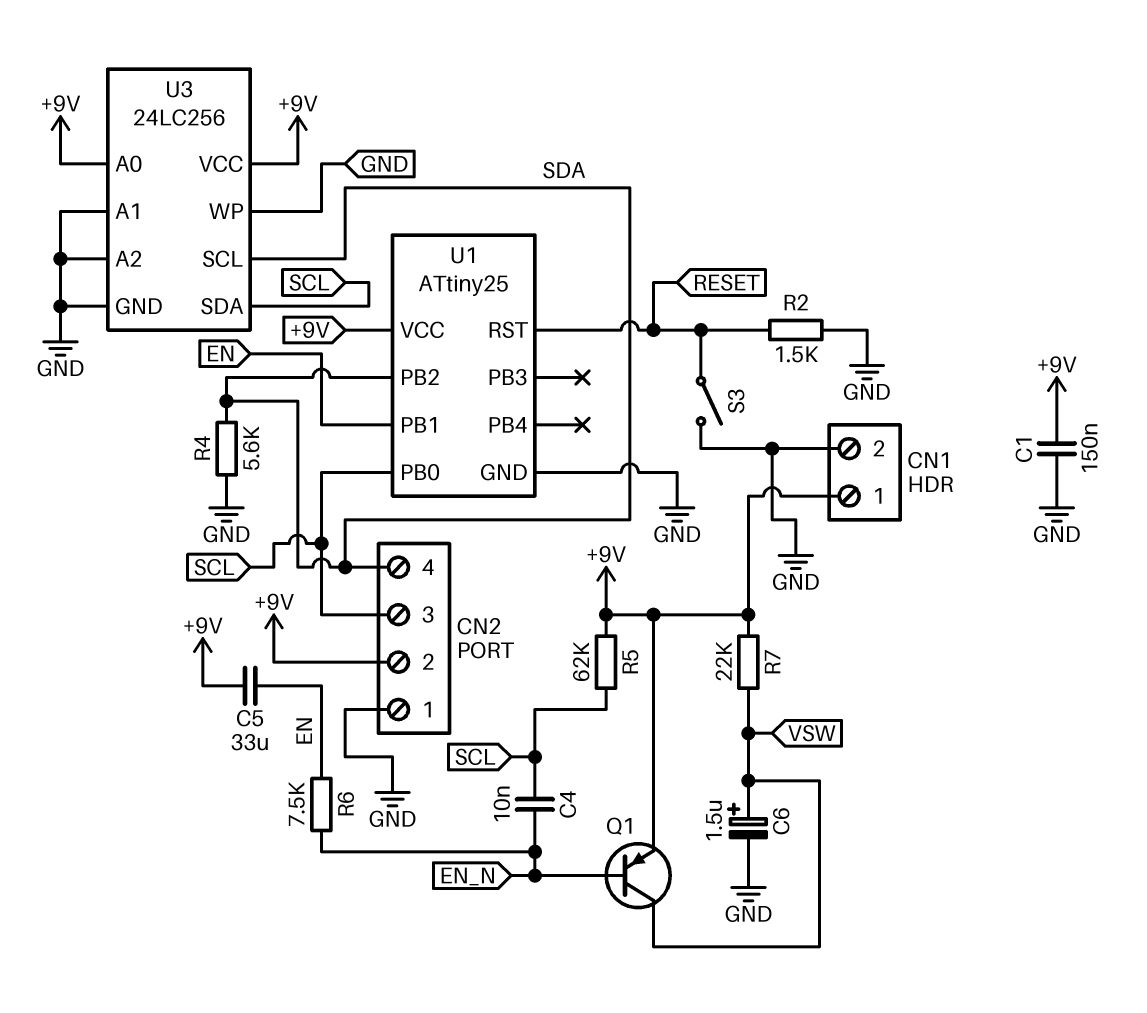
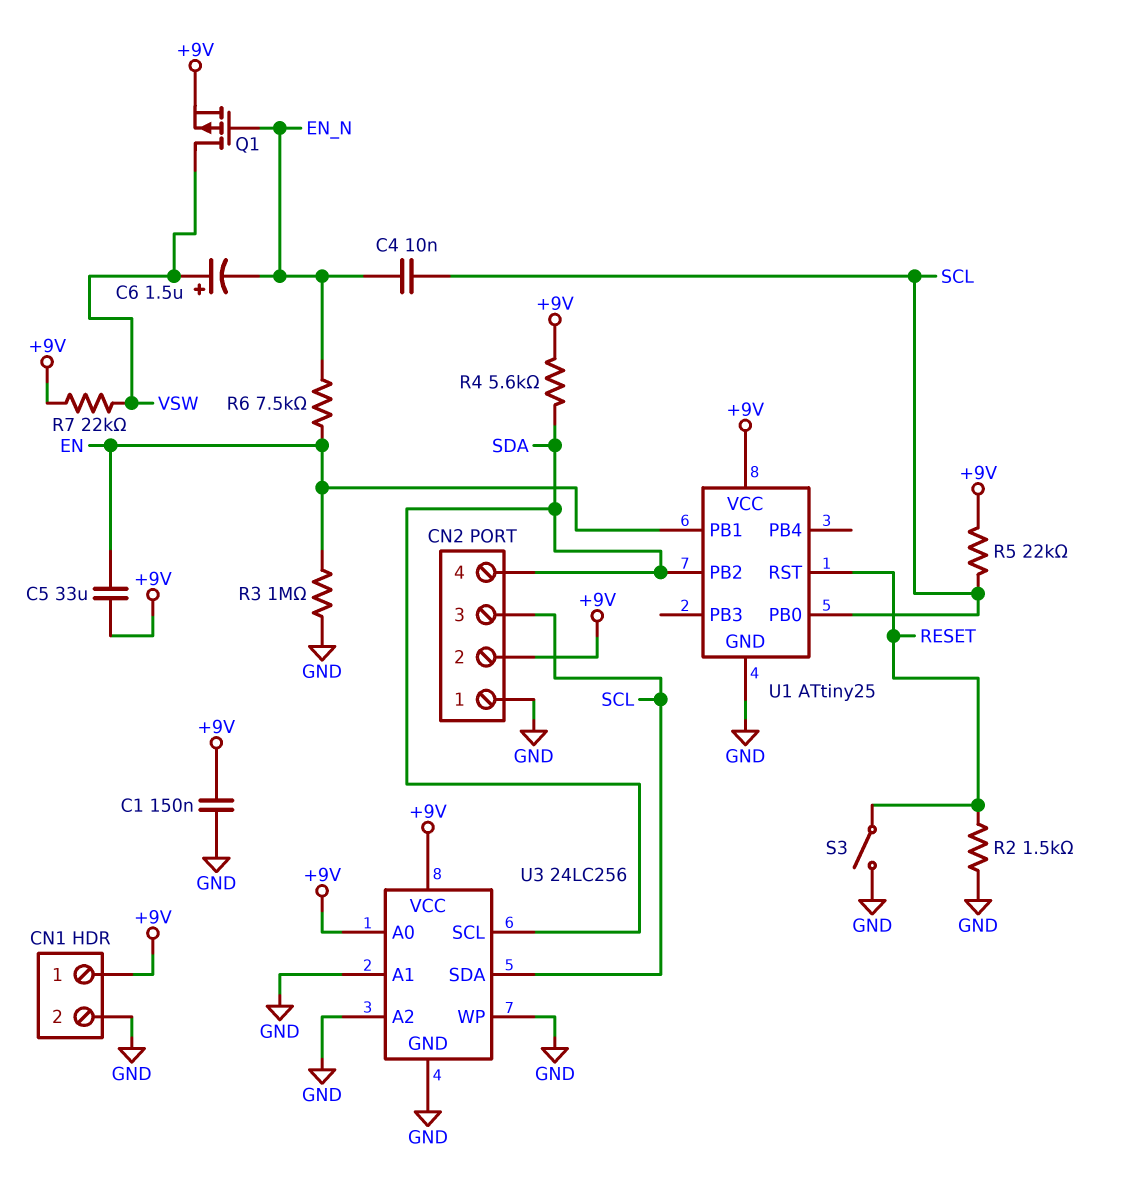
C6: 1.5uF (plus VSW, minus GND) -> 1.5uF (plus VSW, minus EN_N)
Q1: PNP (B EN_N, C VSW, E +9V) -> PMOS (G EN_N, D VSW, S +9V)
R3: none -> 1M (EN, GND)
R4: 5.6k (GND, SDA) -> 5.6k (+9V, SDA)
R5: 62k (+9V, SCL) -> 22k (+9V, SCL)

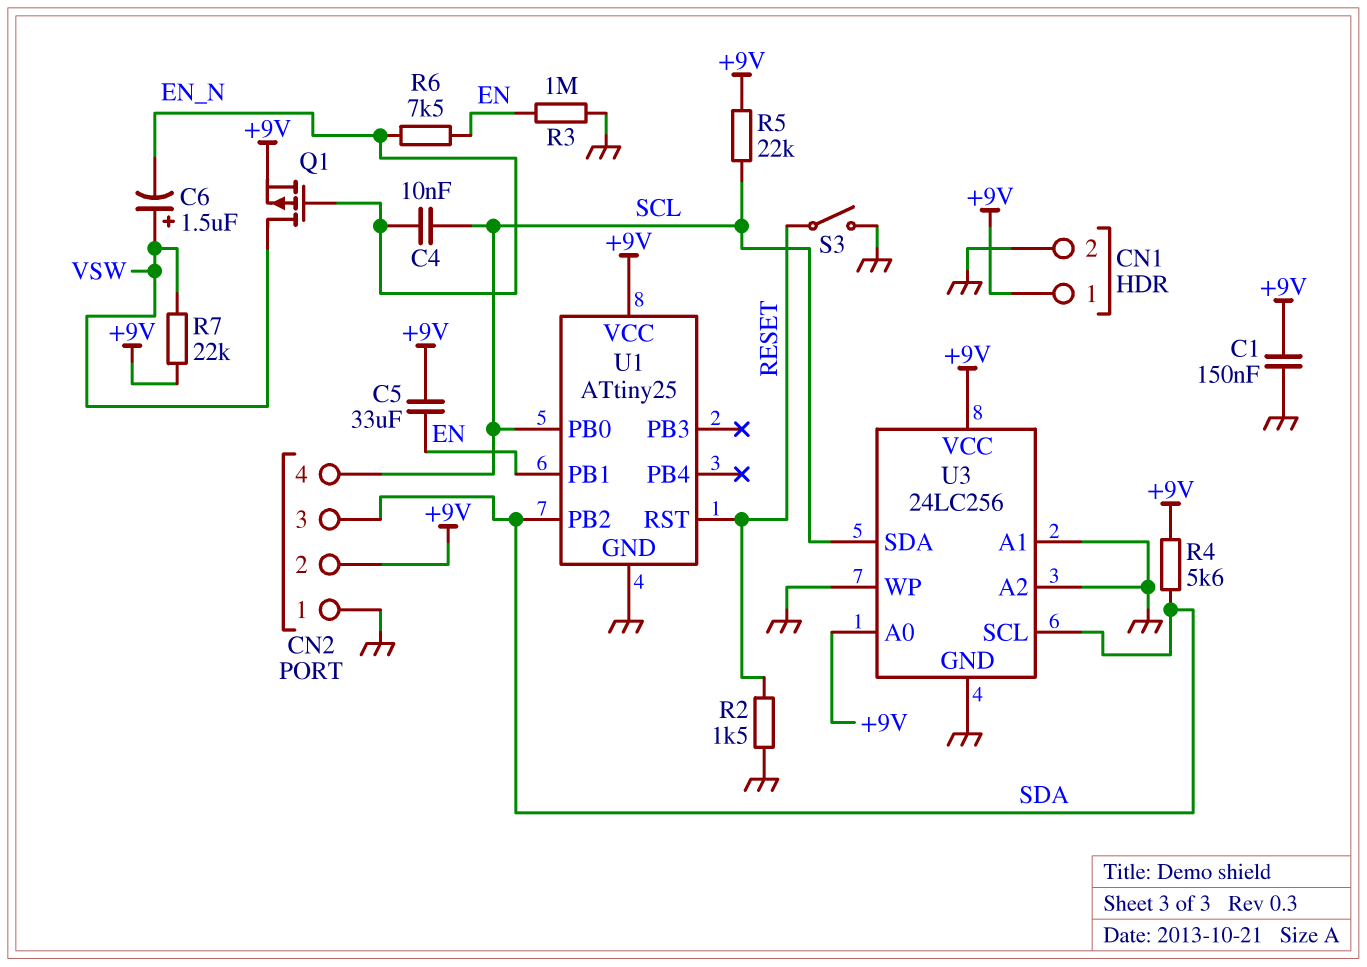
CN2 pin 3: SCL -> SDA
CN2 pin 4: SDA -> SCL

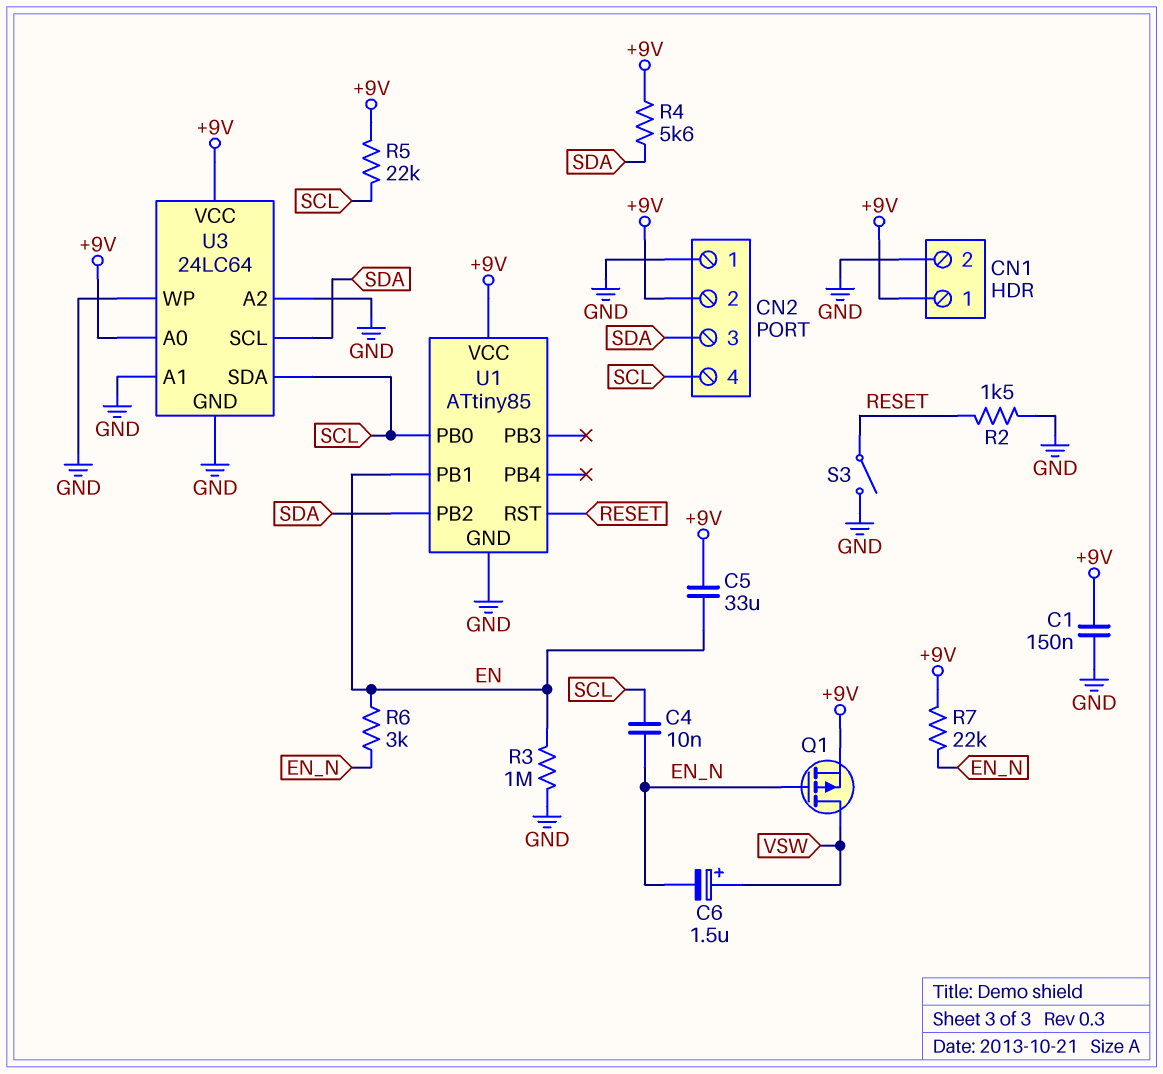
R6: 7.5k (EN, EN_N) -> 3k (EN, EN_N)
R7: 22k (+9V, VSW) -> 22k (+9V, EN_N)
U1: ATtiny25 -> ATtiny85
U3: 24LC256 -> 24LC64

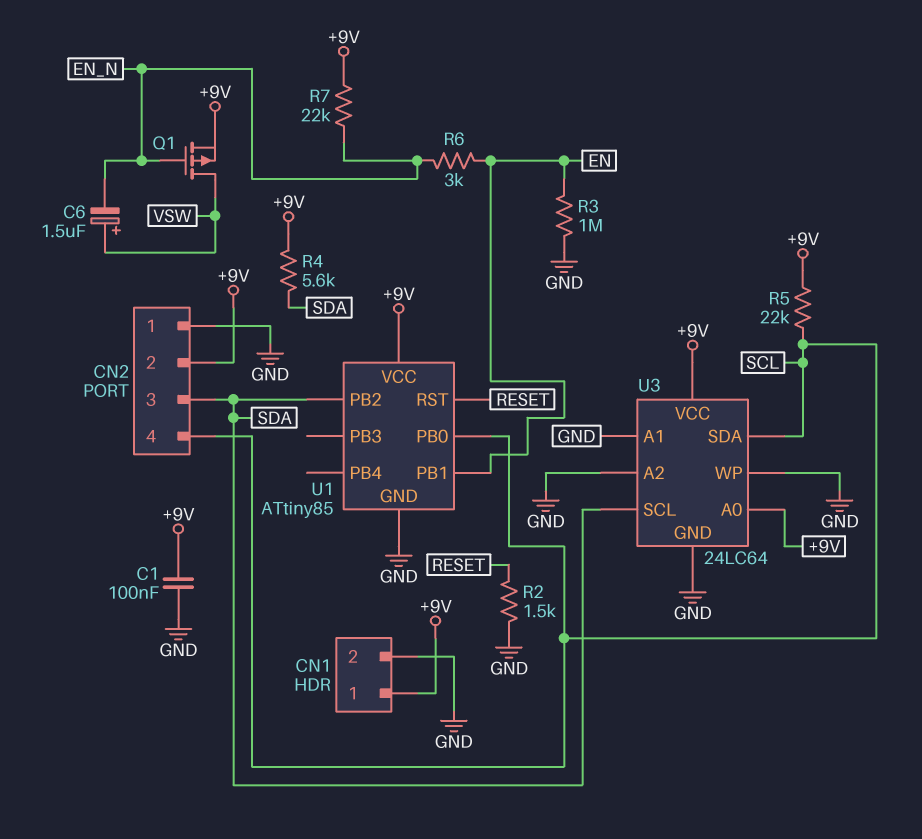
C1: 150nF (+9V, GND) -> 100nF (+9V, GND)
C4: 10nF (EN_N, SCL) -> none
C5: 33uF (+9V, EN) -> none
S3: switch (GND, RESET) -> none

